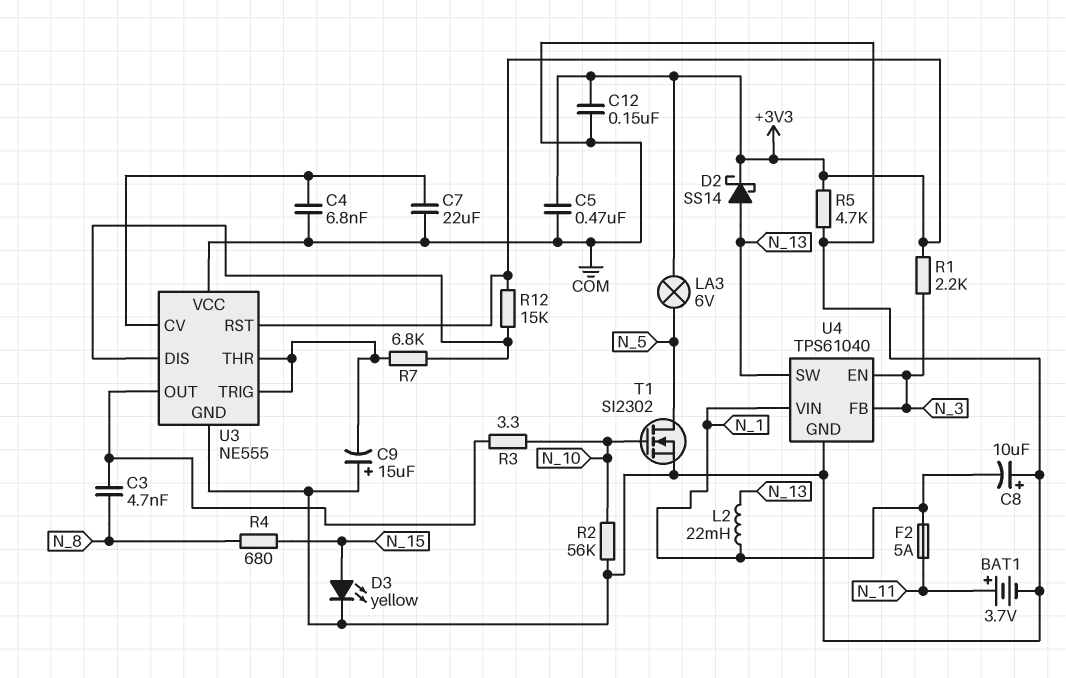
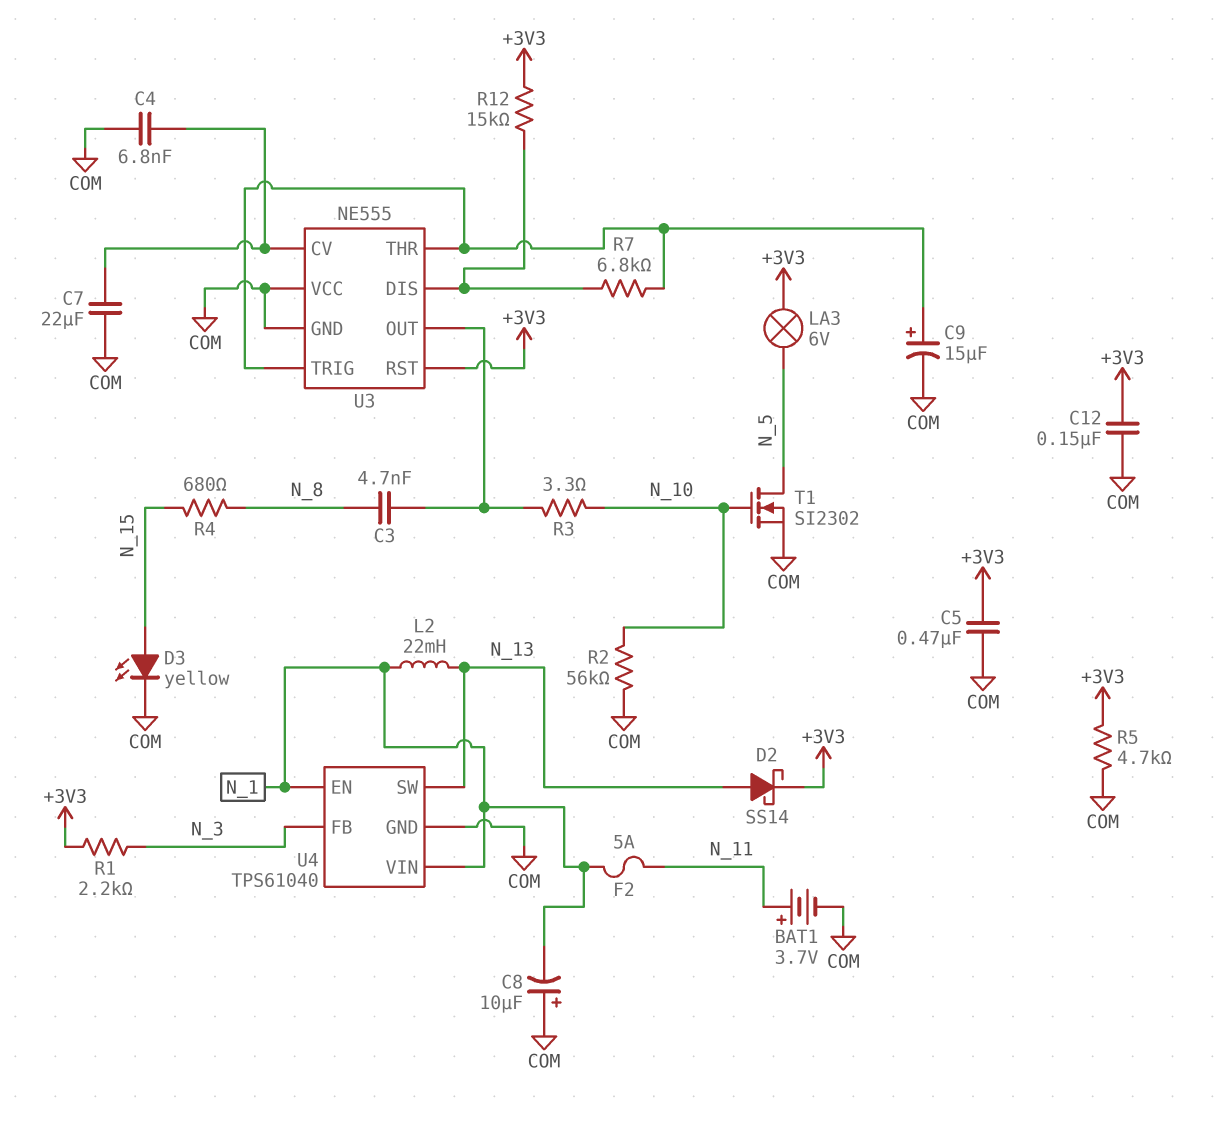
C9: 15uF (plus COM, minus U3/THR) -> 15uF (plus U3/THR, minus COM)
U4 pin EN: N_3 -> N_1

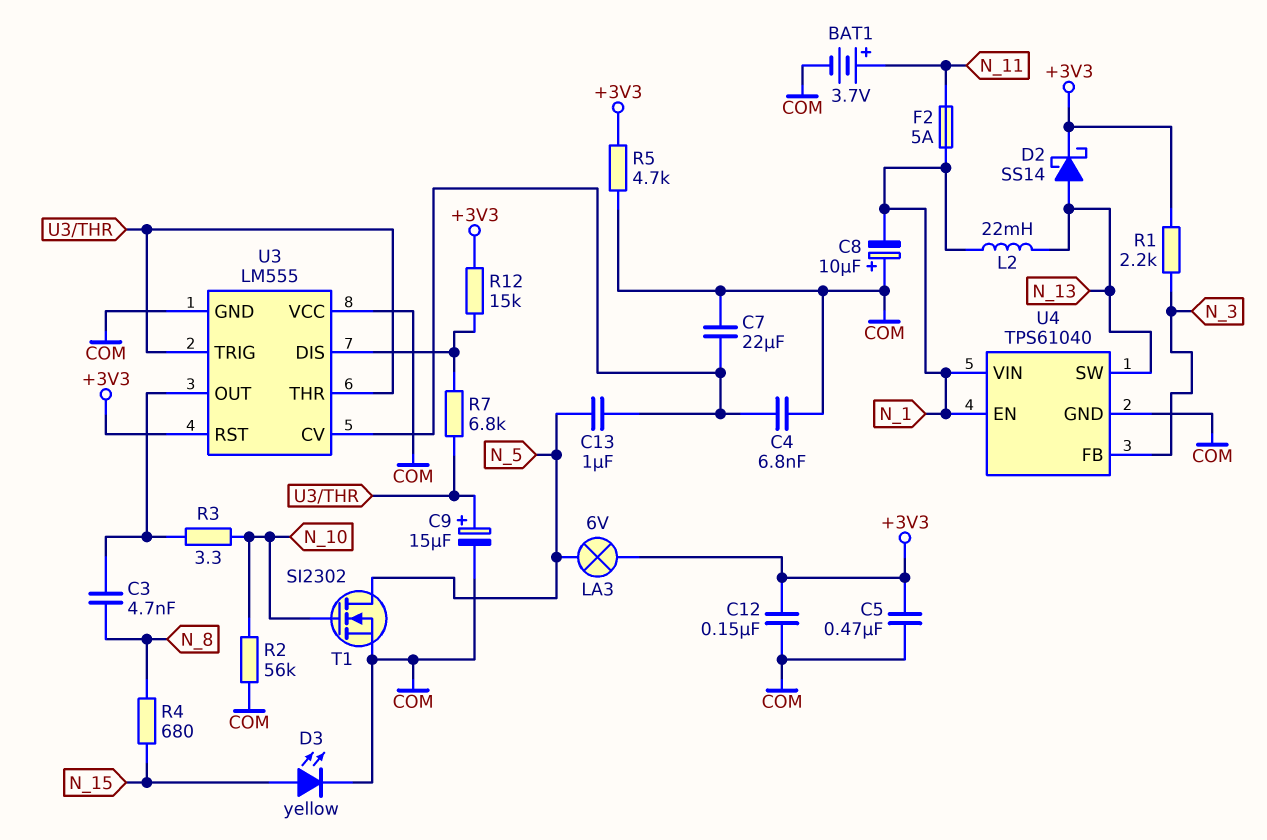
C13: none -> 1uF (N_5, U3/CV)
U3: NE555 -> LM555

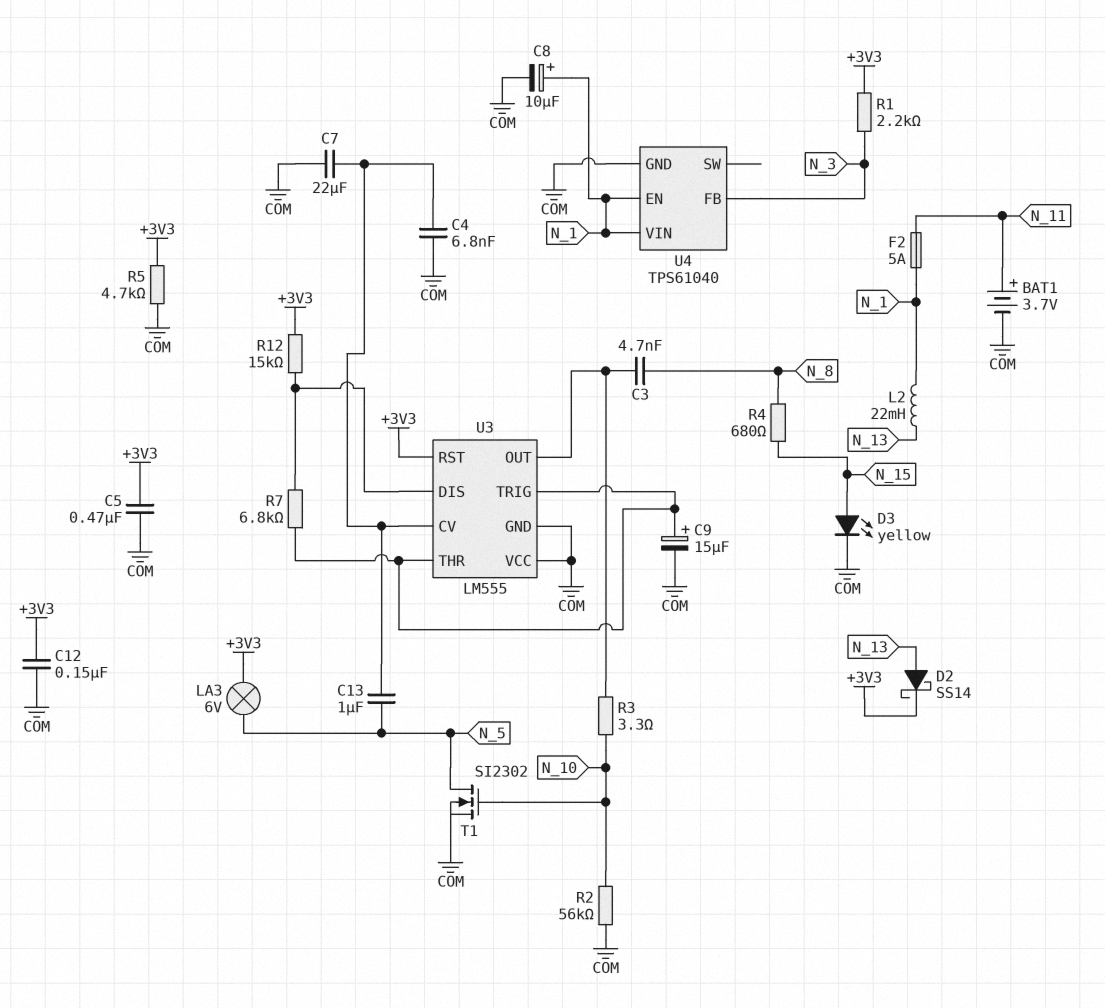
C8: 10uF (plus COM, minus N_1) -> 10uF (plus N_1, minus COM)
U4 pin SW: N_13 -> none

